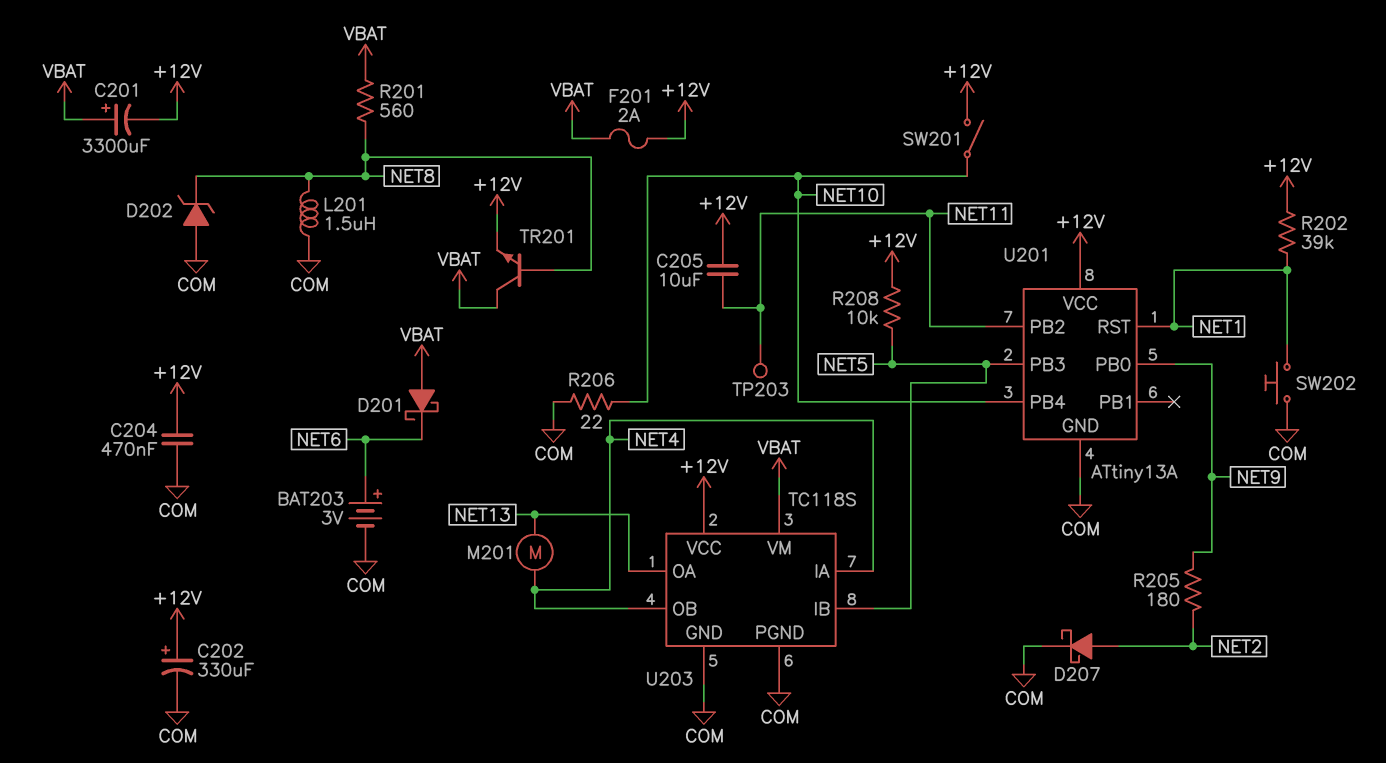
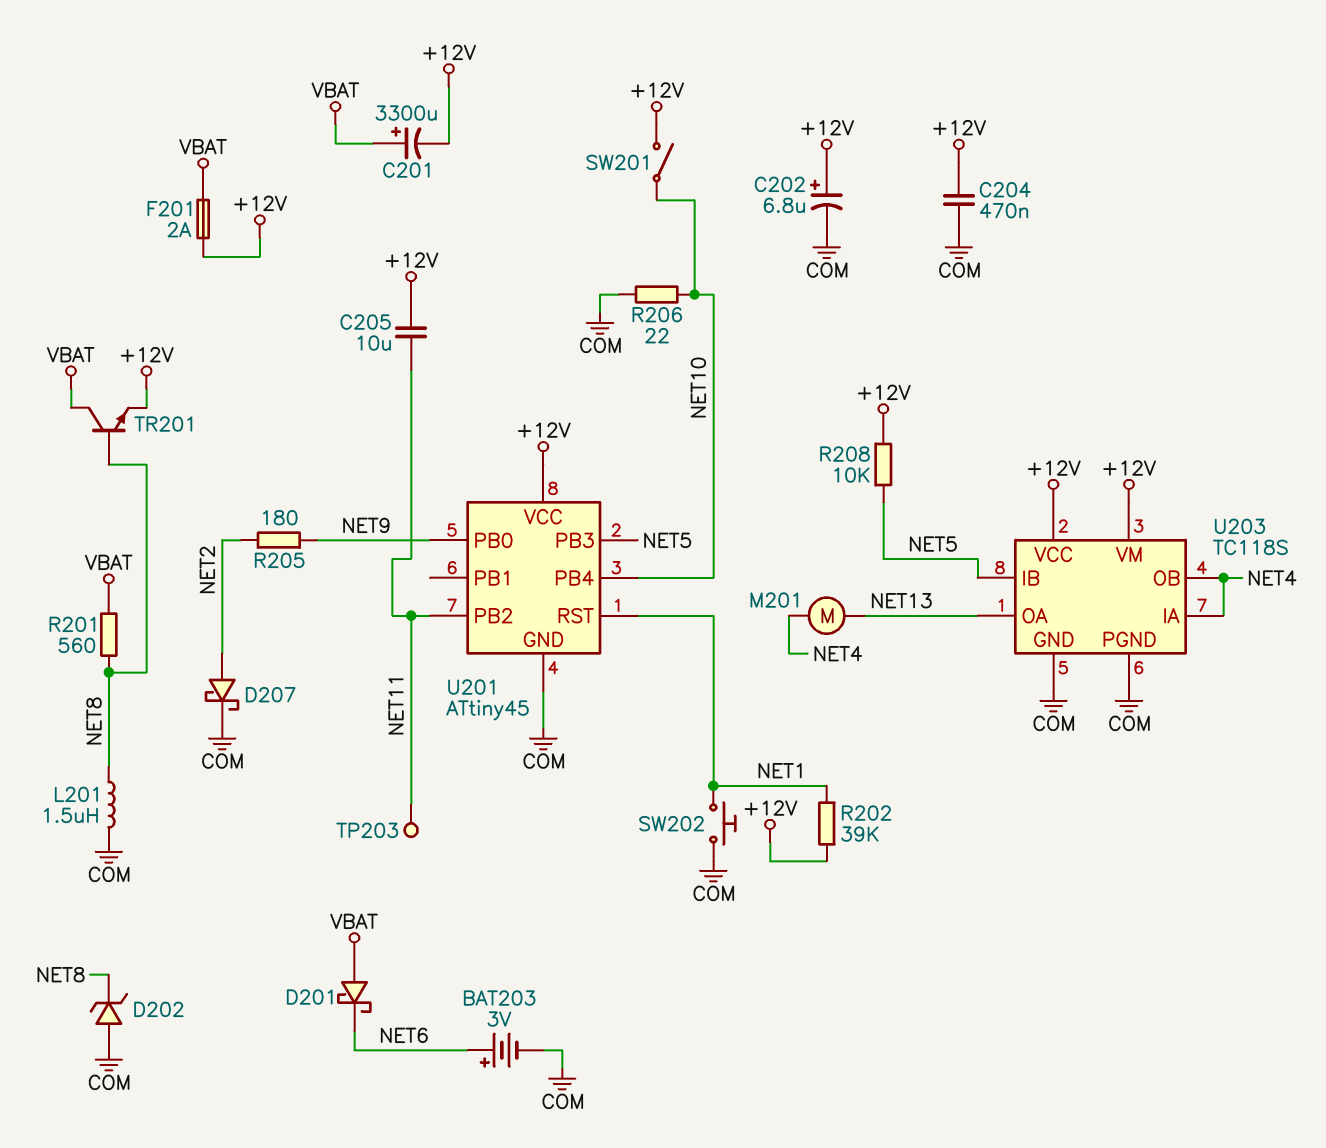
C202: 330uF (plus +12V, minus COM) -> 6.8uF (plus +12V, minus COM)
U201: ATtiny13A -> ATtiny45
U203 pin VM: VBAT -> +12V

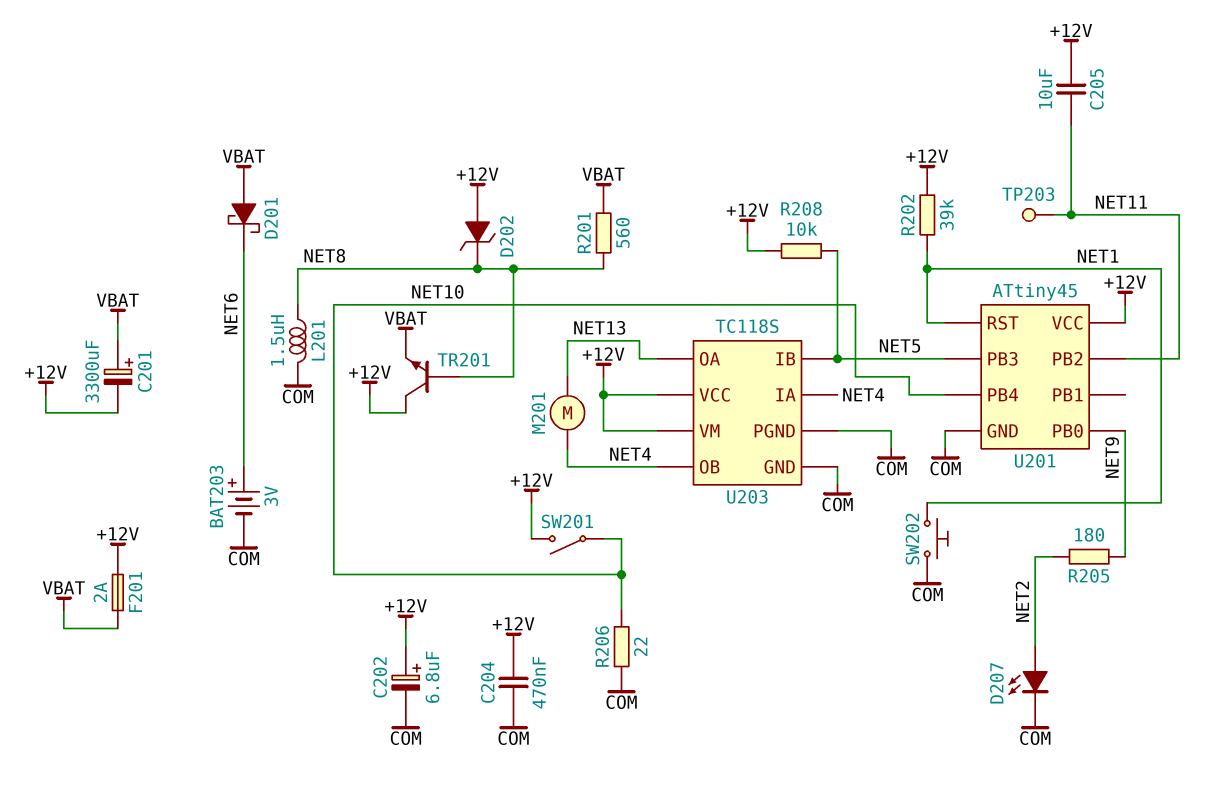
D202: zener (A COM, K NET8) -> zener (A +12V, K NET8)
D207: schottky (A NET2, K COM) -> LED (A NET2, K COM)
TR201: NPN (B NET8, C VBAT, E +12V) -> NPN (B NET8, C +12V, E VBAT)

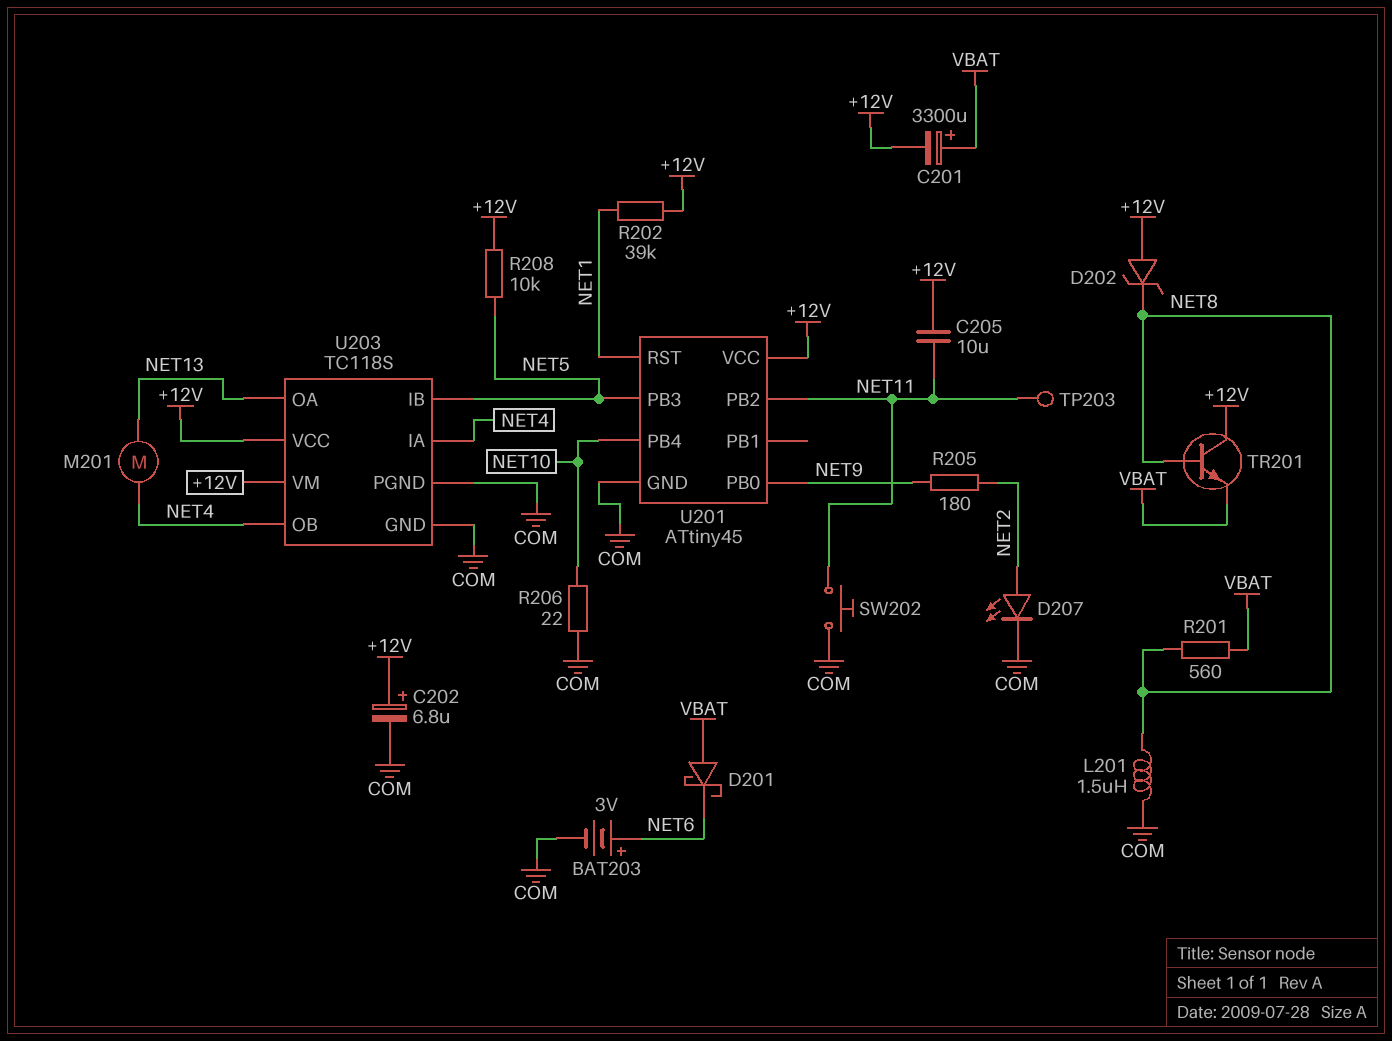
C204: 470nF (+12V, COM) -> none
F201: 2A (+12V, VBAT) -> none
SW201: switch (+12V, NET10) -> none
SW202: button (COM, NET1) -> button (COM, NET11)

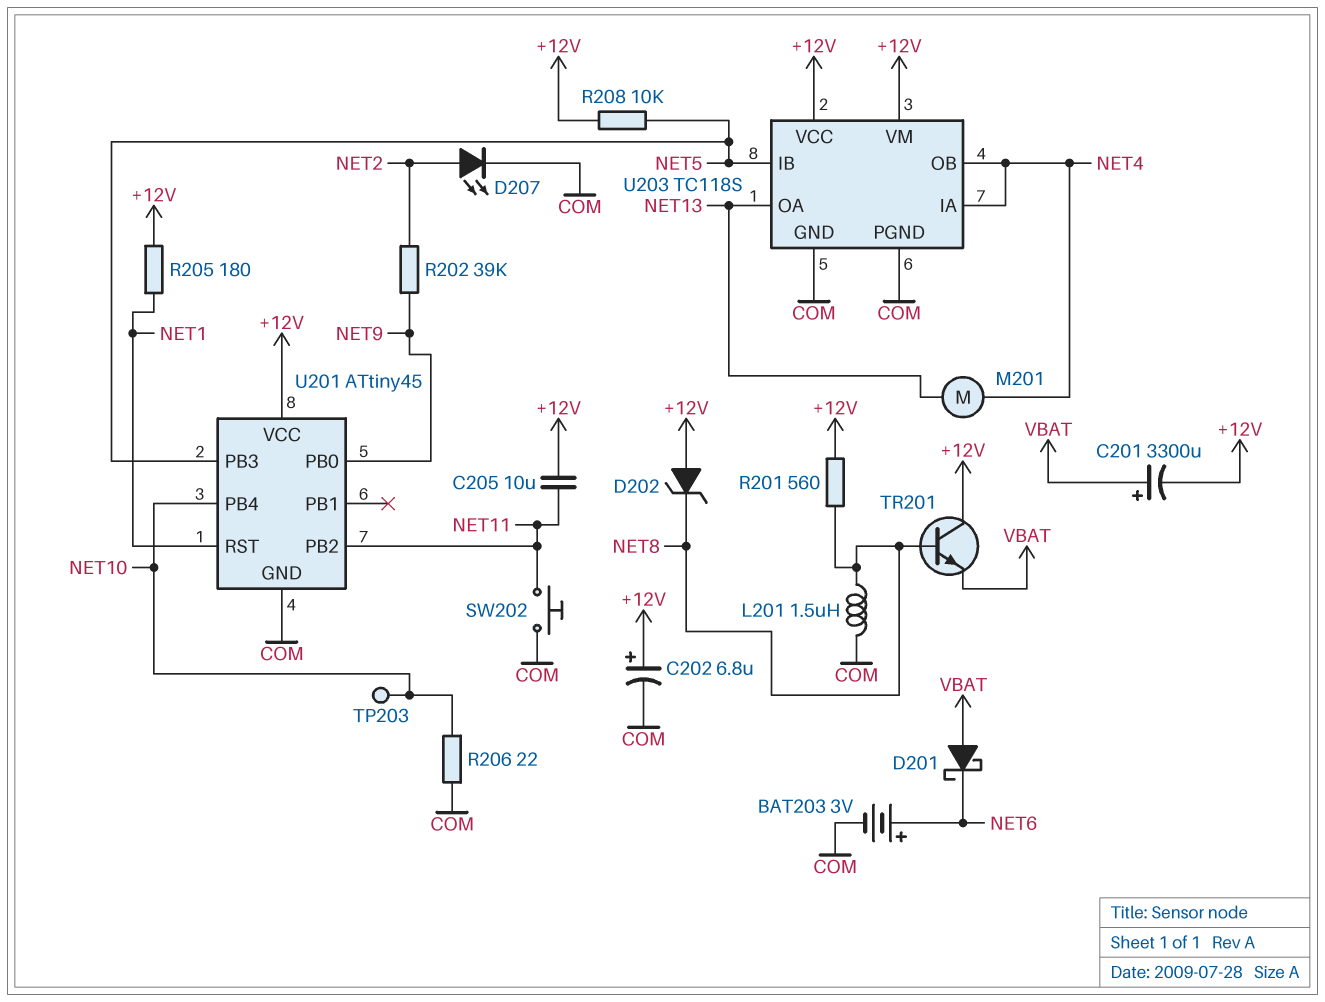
R201: 560 (NET8, VBAT) -> 560 (+12V, NET8)
R202: 39k (+12V, NET1) -> 39k (NET2, NET9)
R205: 180 (NET2, NET9) -> 180 (+12V, NET1)
TP203: test point (NET11) -> test point (NET10)

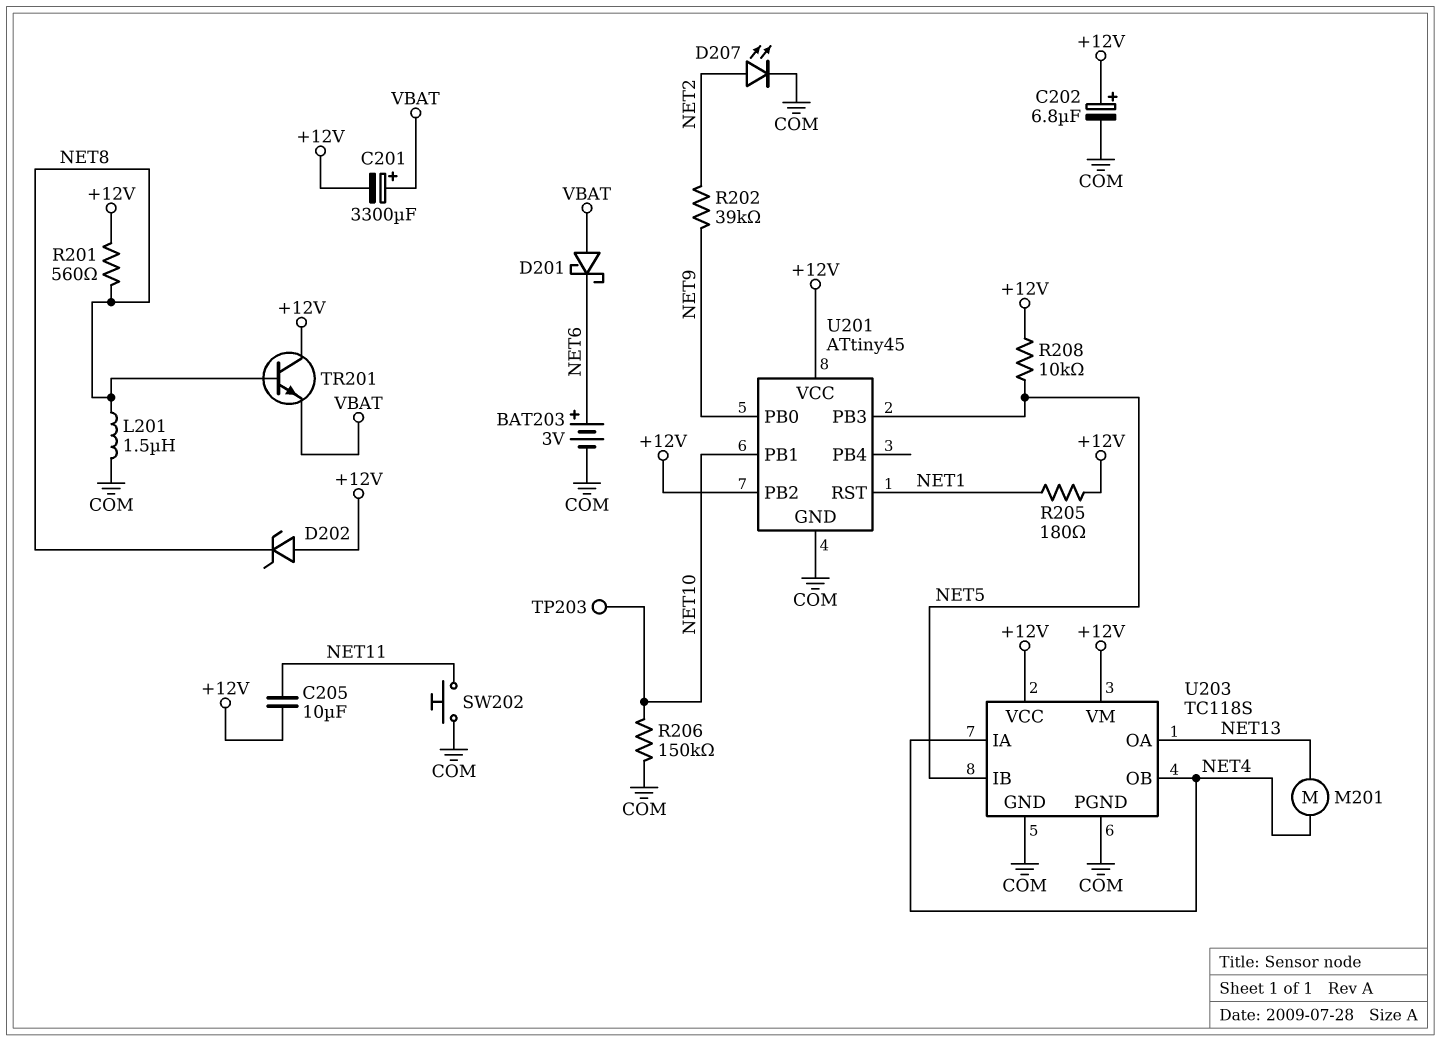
R206: 22 (COM, NET10) -> 150k (COM, NET10)
U201 pin PB1: none -> NET10
U201 pin PB2: NET11 -> +12V
U201 pin PB4: NET10 -> none

